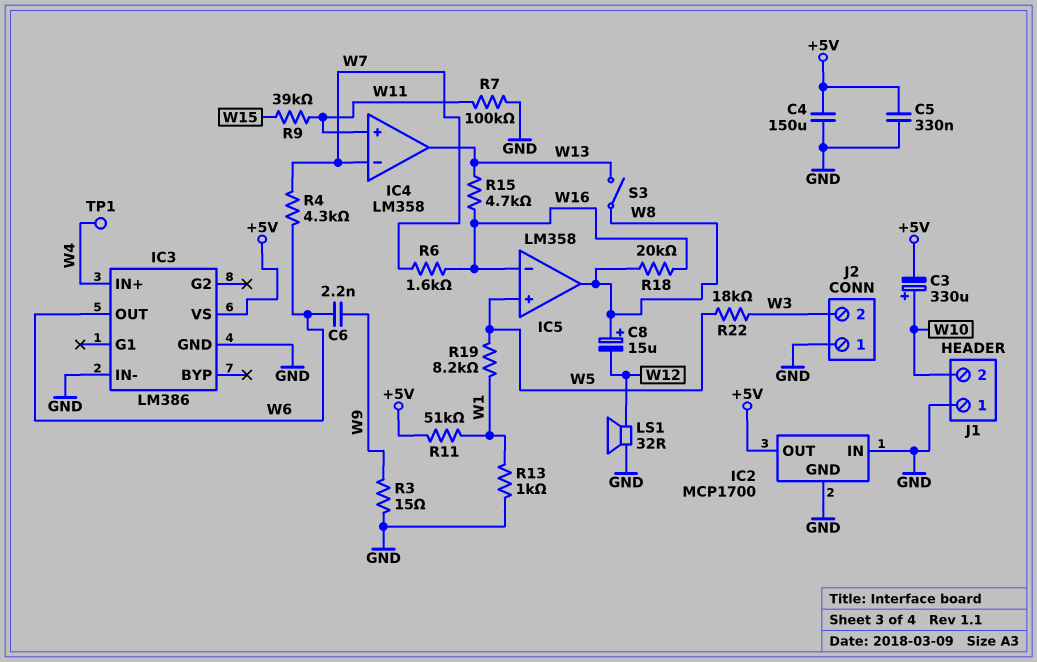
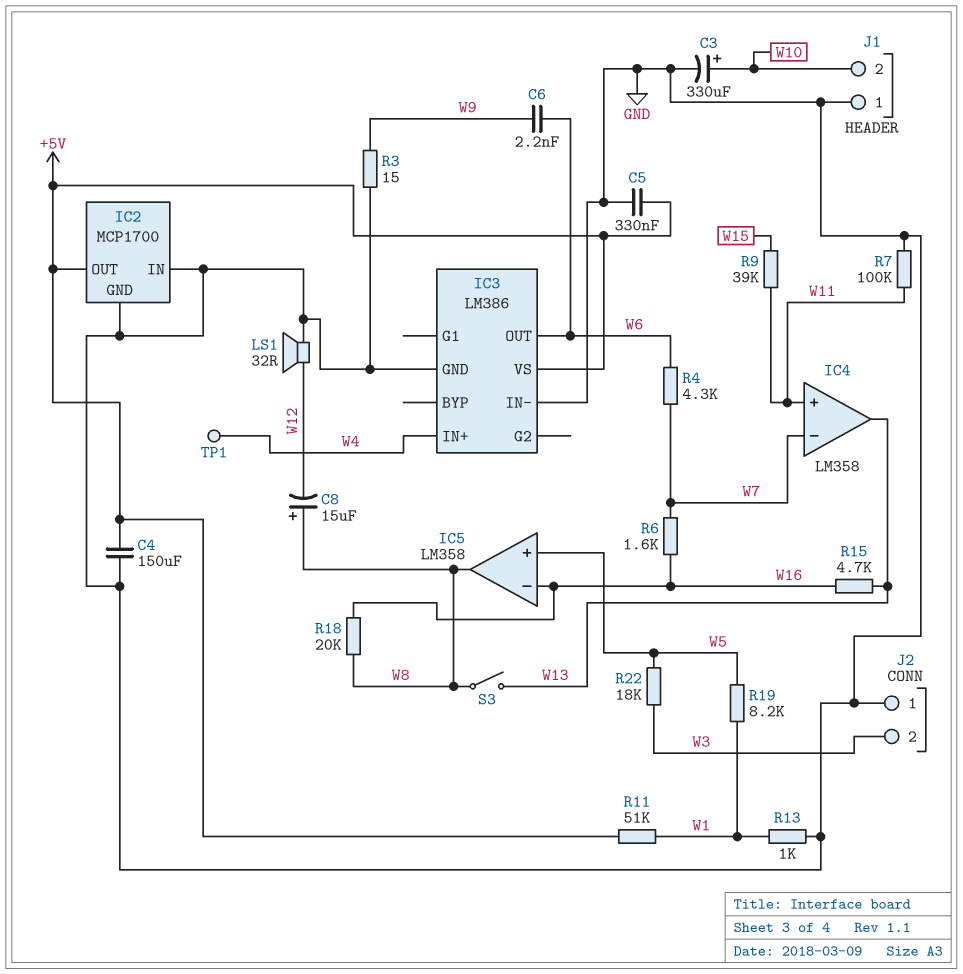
C3: 330uF (plus W10, minus +5V) -> 330uF (plus W10, minus GND)

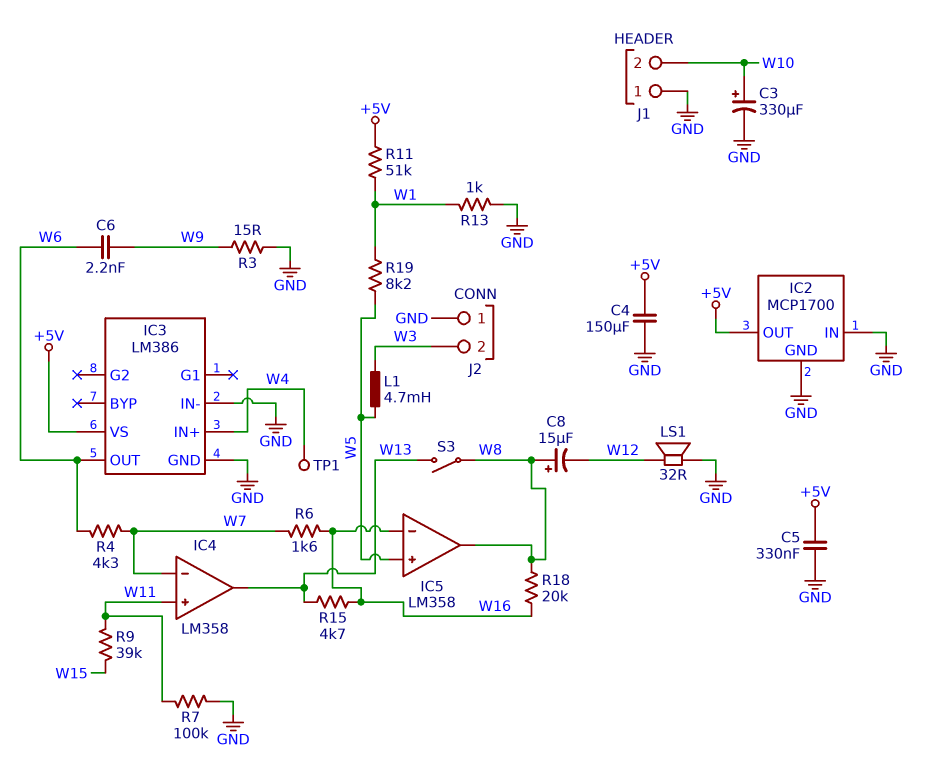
L1: none -> 4.7mH (W3, W5)
R22: 18k (W3, W5) -> none

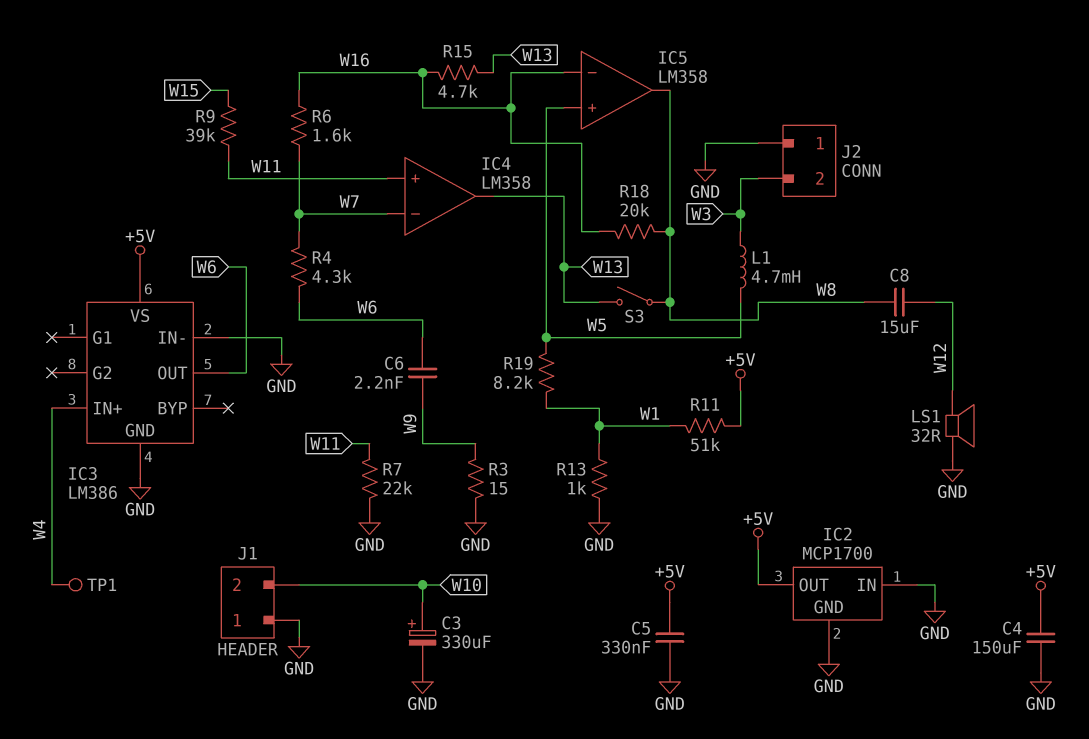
C8: 15uF (plus W8, minus W12) -> 15uF (W8, W12)
R7: 100k (GND, W11) -> 22k (GND, W11)

